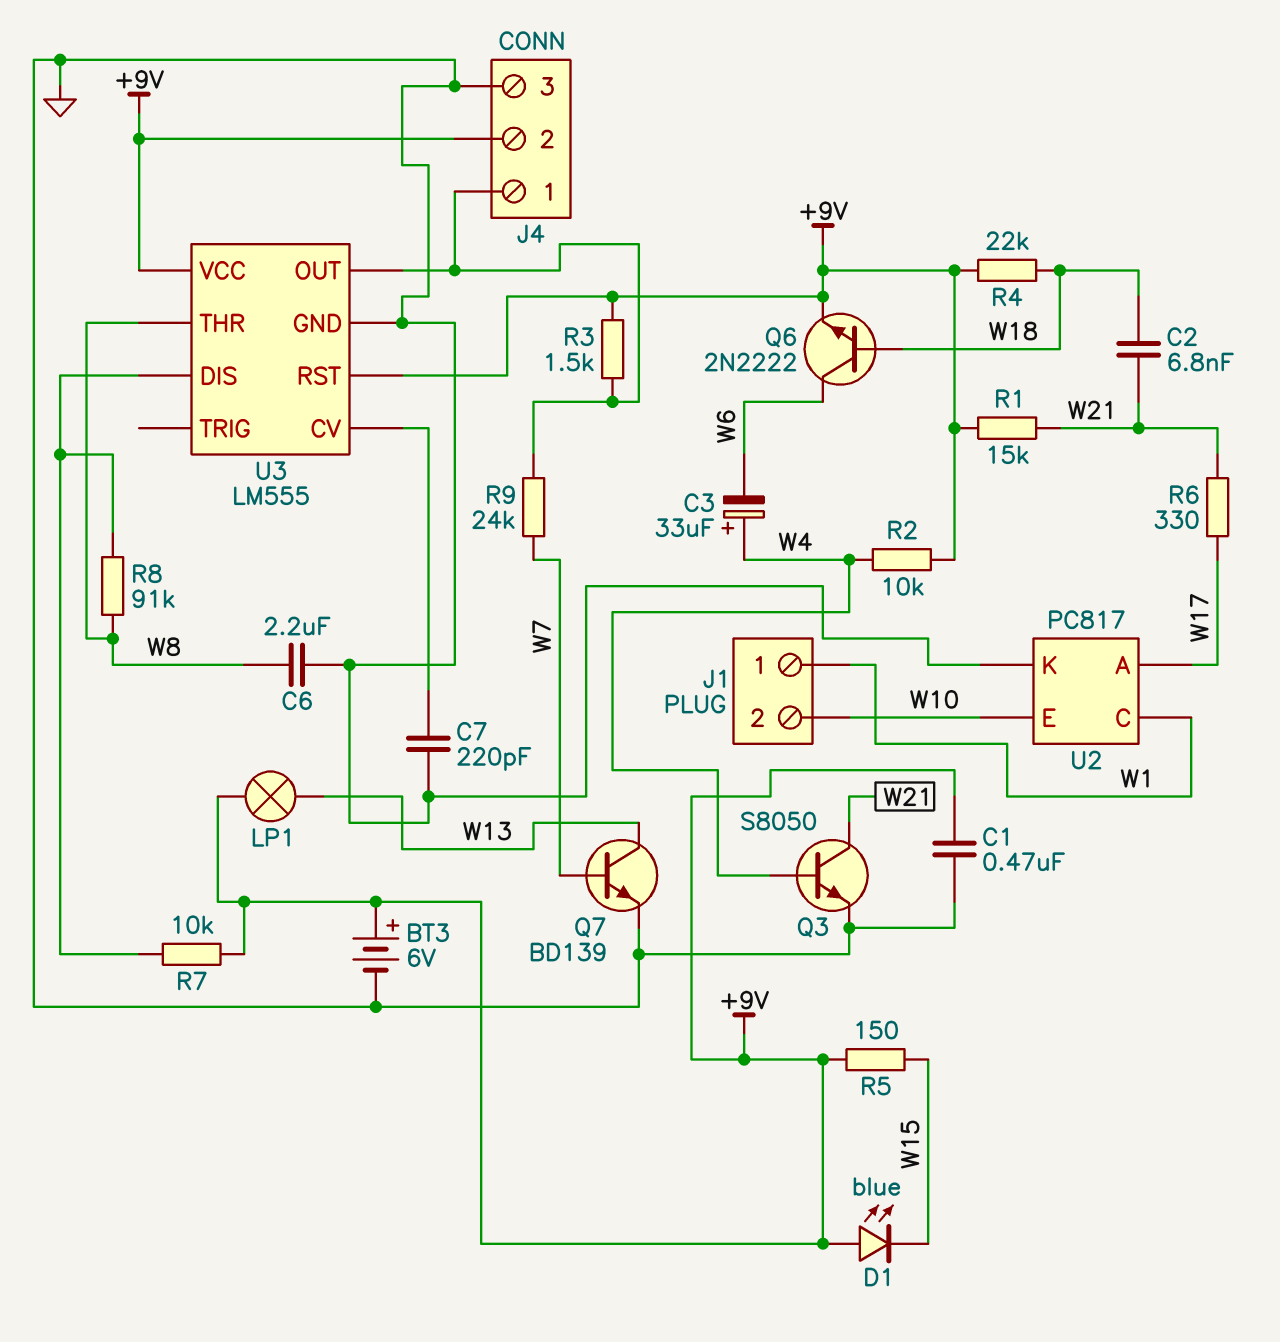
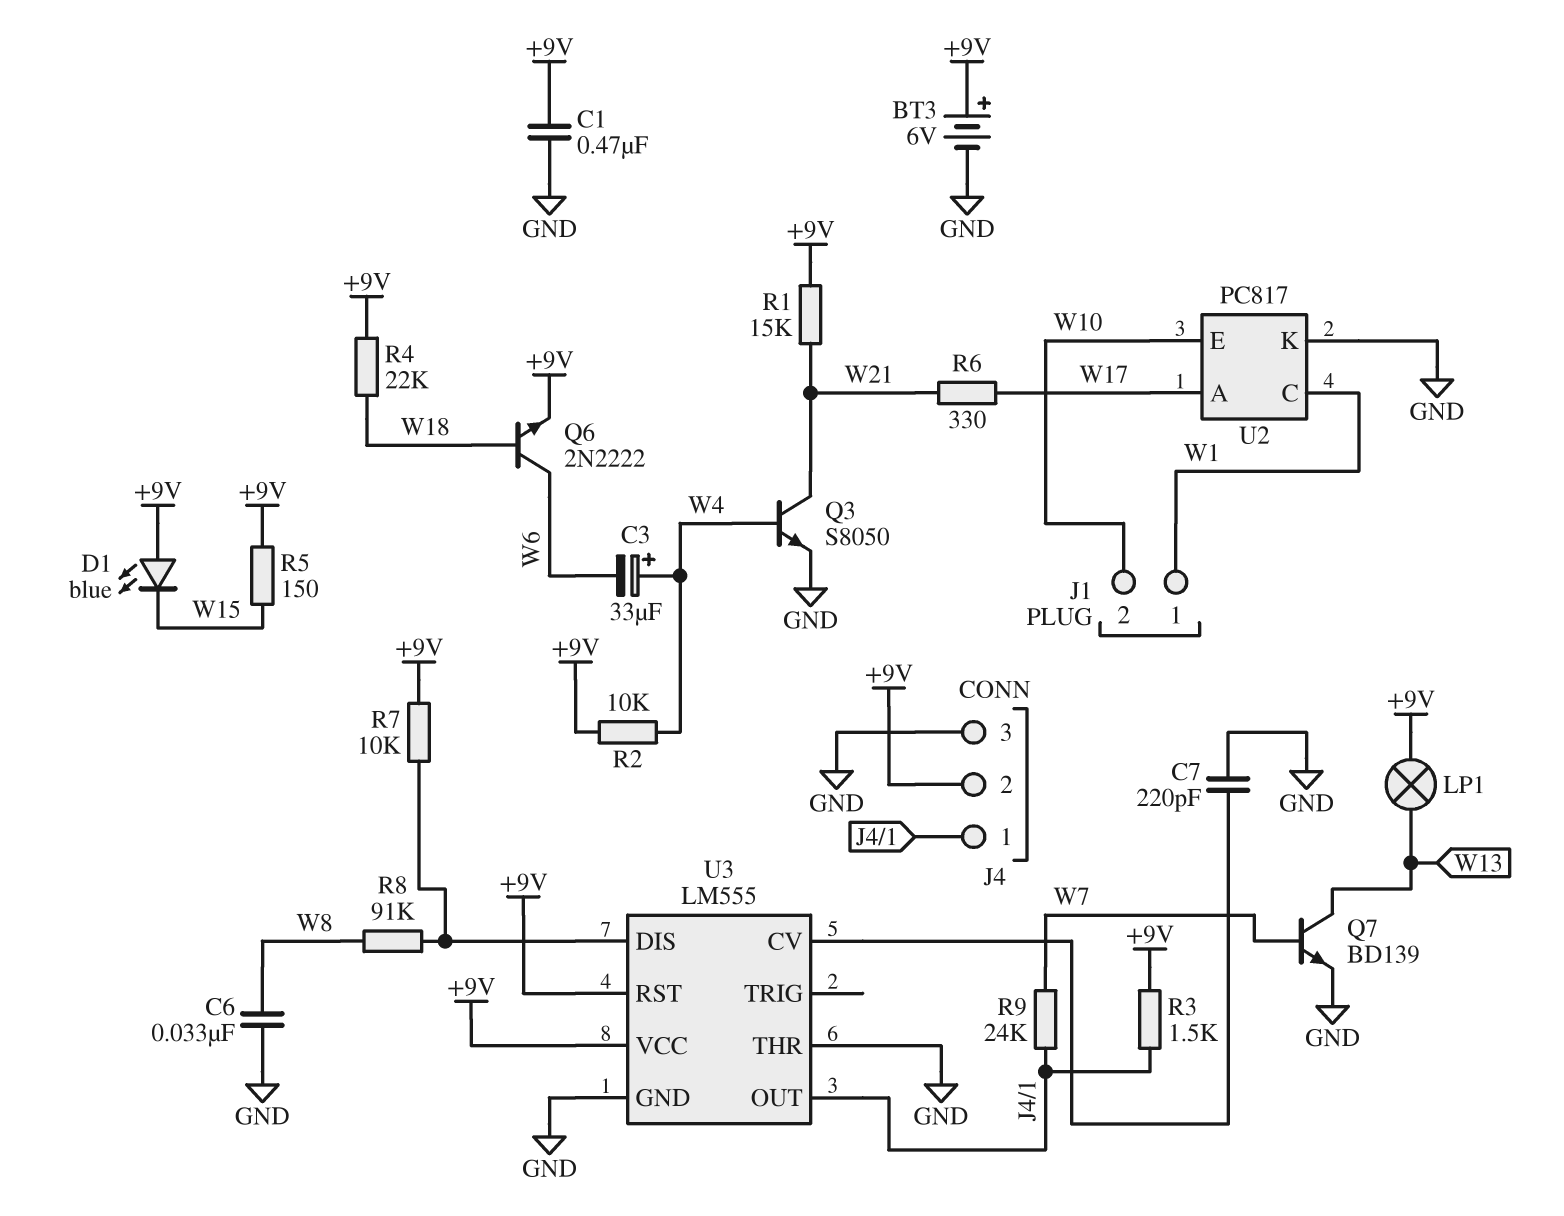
C2: 6.8nF (W18, W21) -> none
C6: 2.2uF (GND, W8) -> 33nF (GND, W8)
U3 pin THR: W8 -> GND

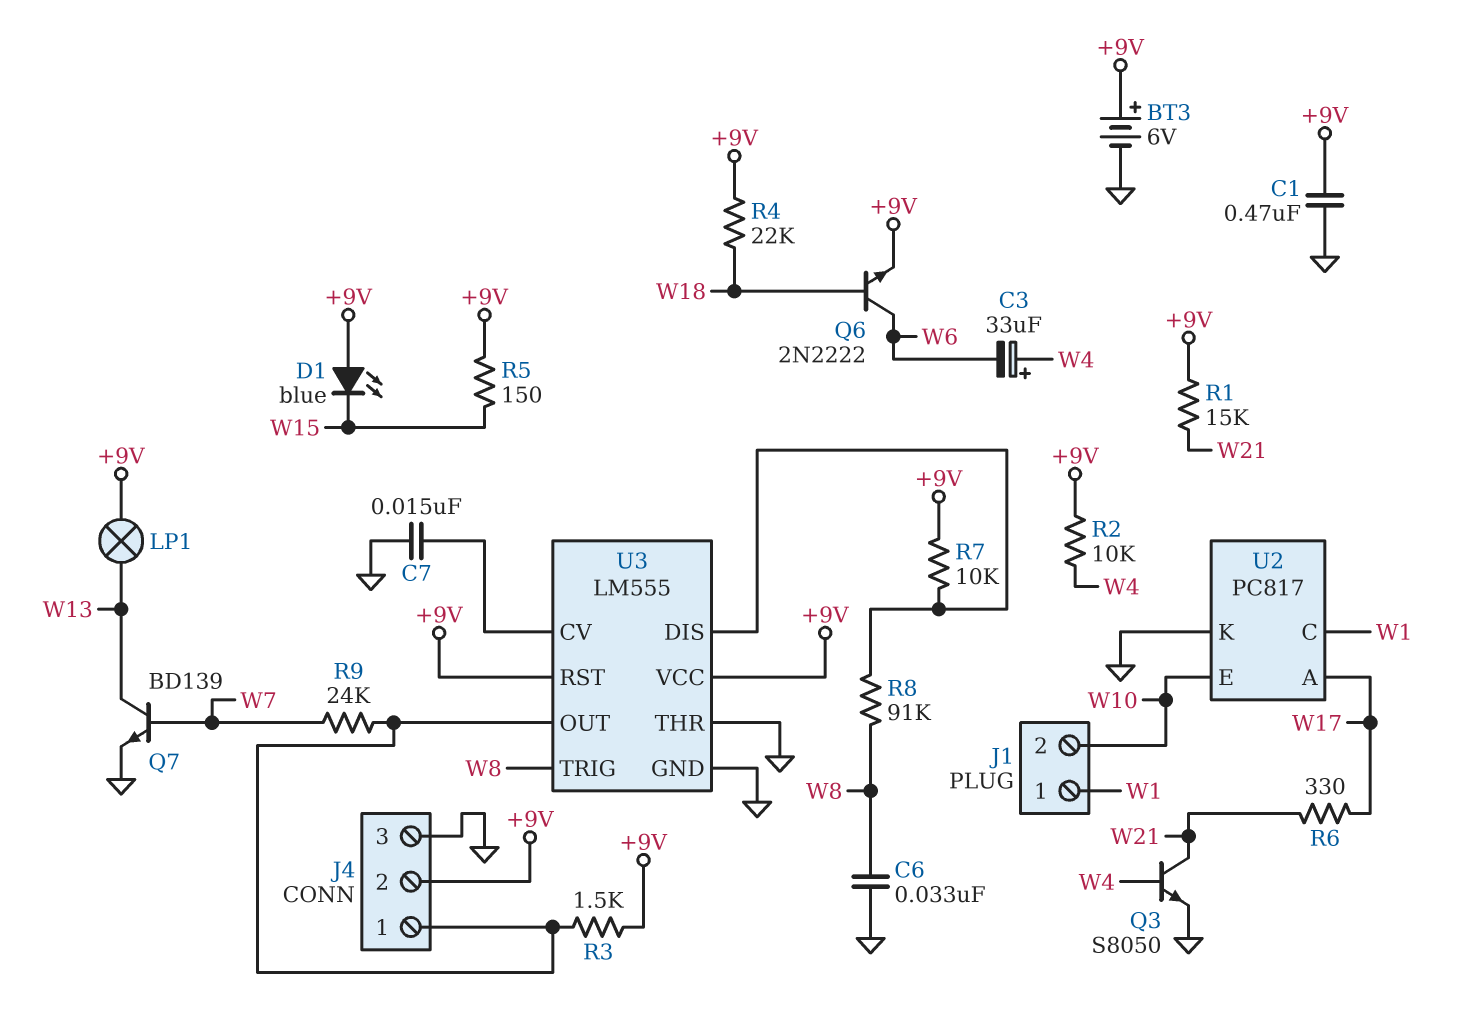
C7: 220pF (GND, U3/CV) -> 15nF (GND, U3/CV)
U3 pin TRIG: none -> W8

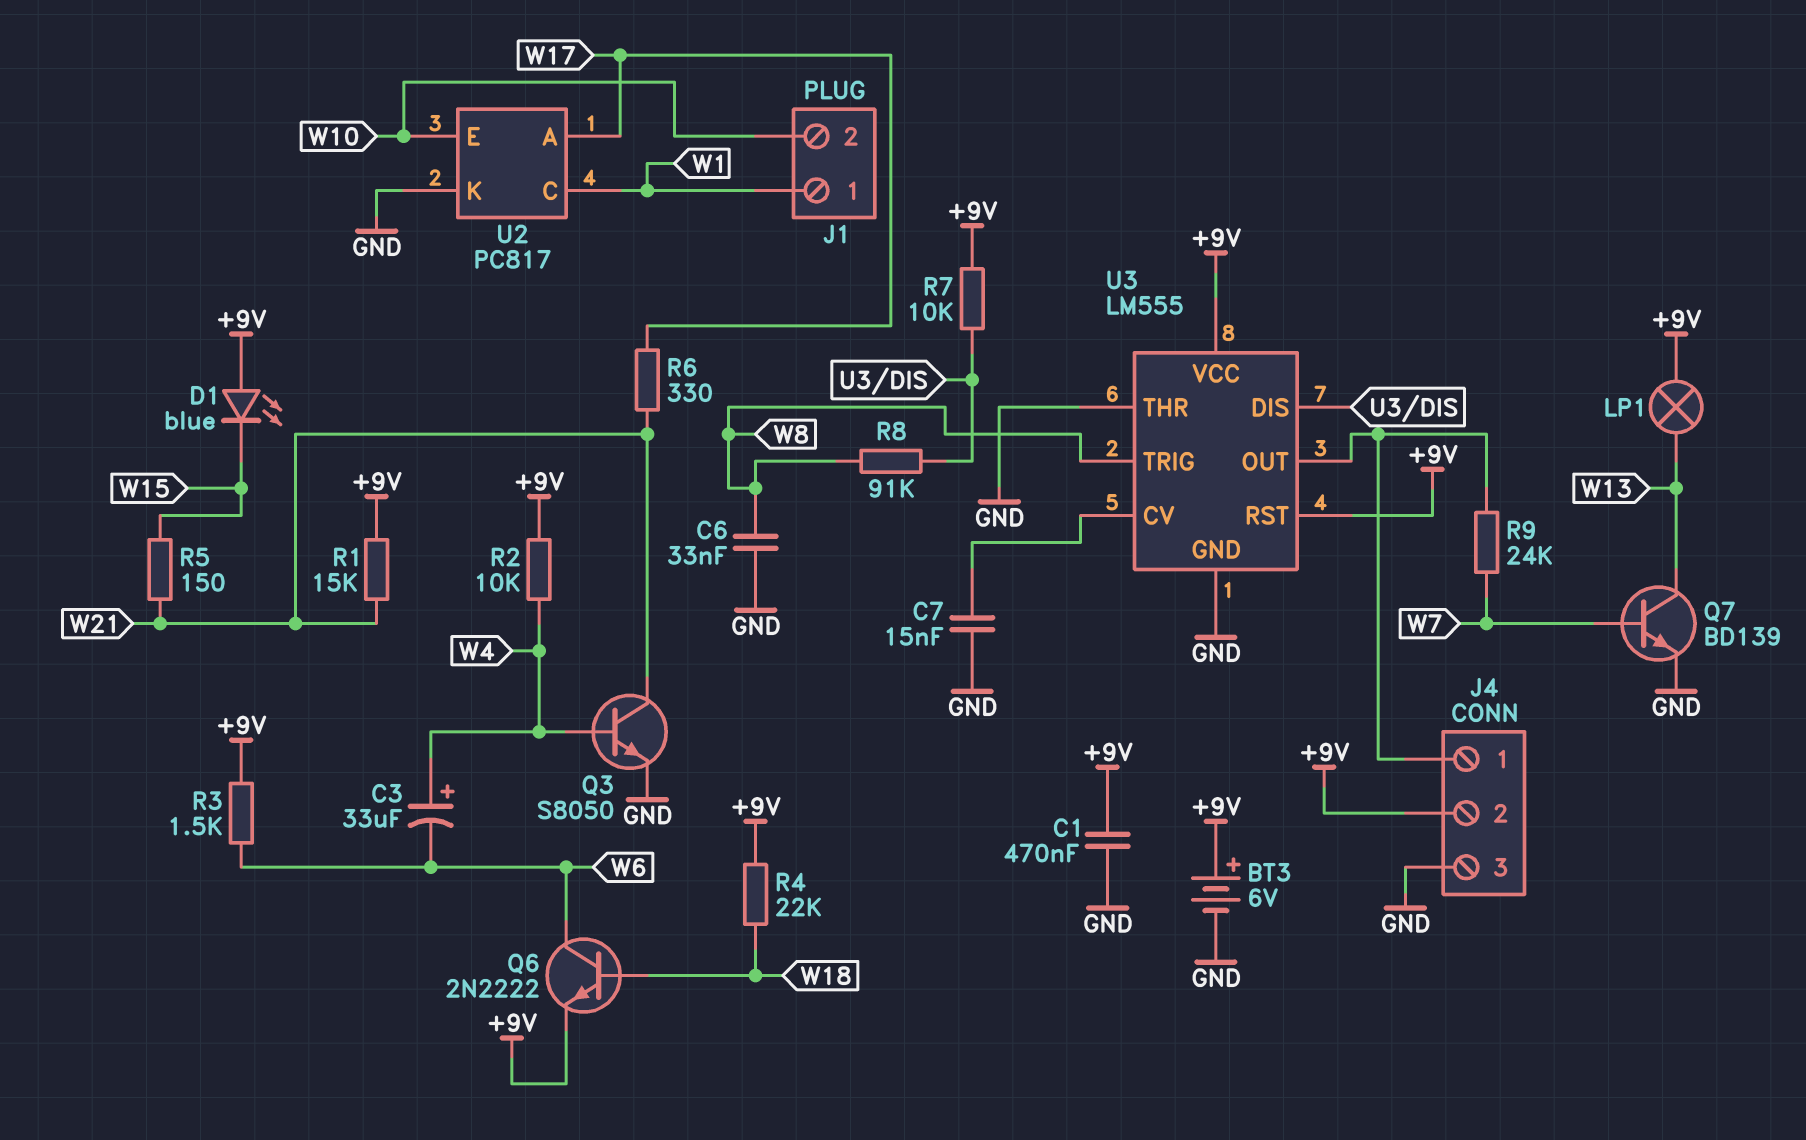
R3: 1.5k (+9V, J4/1) -> 1.5k (+9V, W6)
R5: 150 (+9V, W15) -> 150 (W15, W21)

